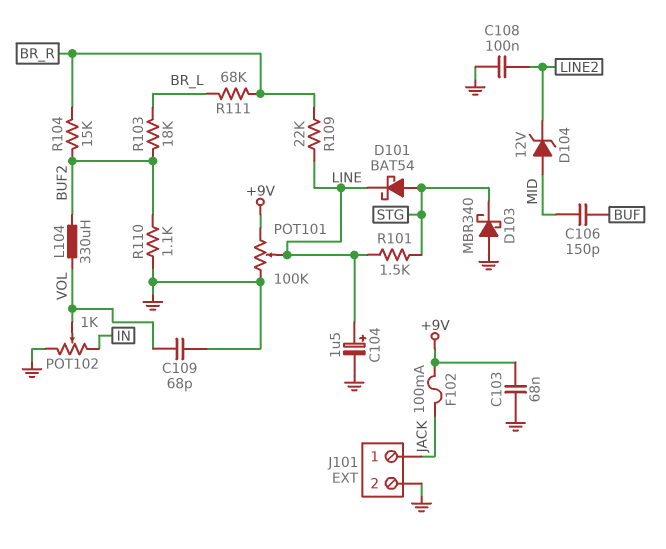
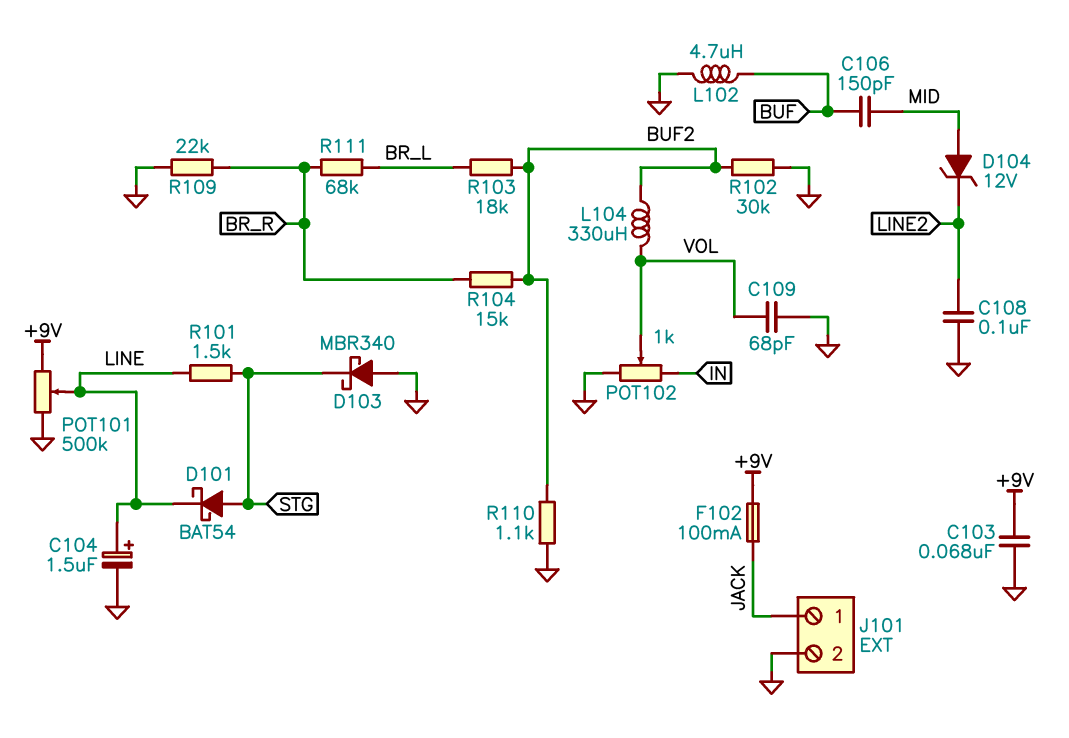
L102: none -> 4.7uH (BUF, GND)
POT101: 100k (+9V, GND, wiper LINE) -> 500k (+9V, GND, wiper LINE)
R102: none -> 30k (BUF2, GND)
R109: 22k (BR_R, LINE) -> 22k (BR_R, GND)

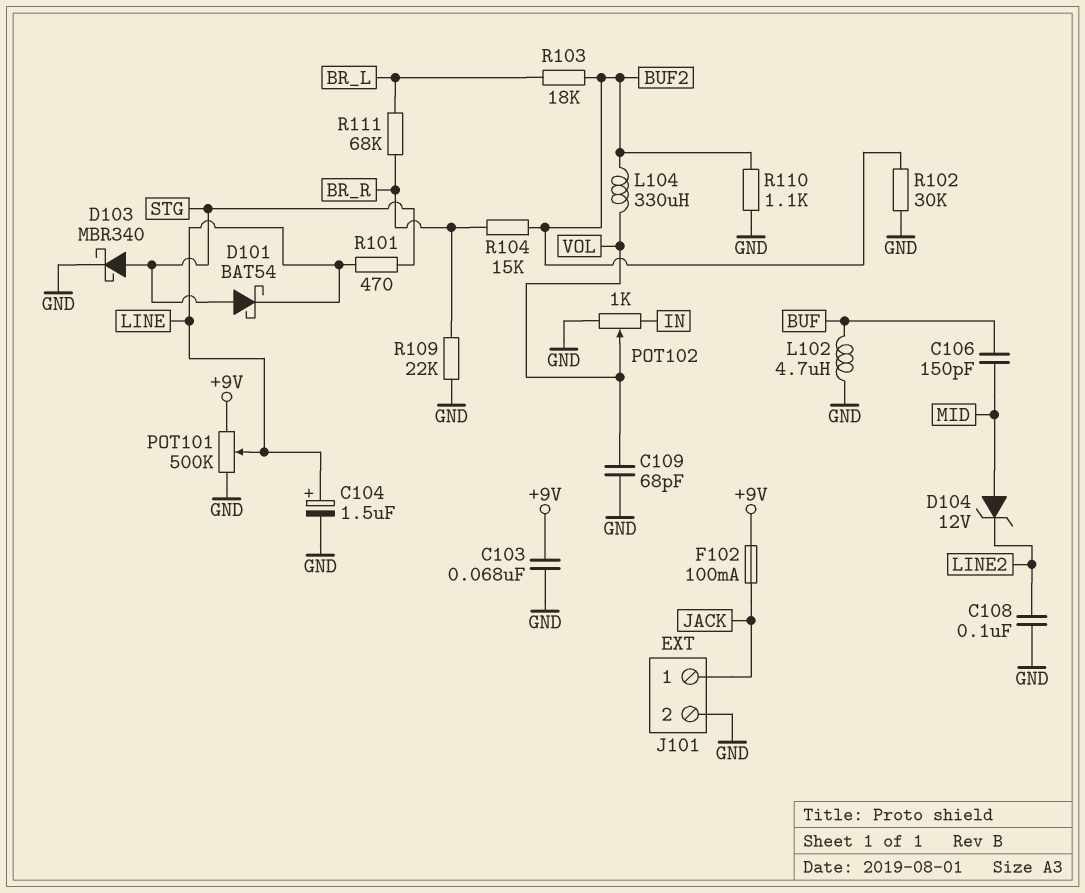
D103: schottky MBR340 (A GND, K STG) -> schottky MBR340 (A STG, K GND)
R101: 1.5k (LINE, STG) -> 470 (LINE, STG)

